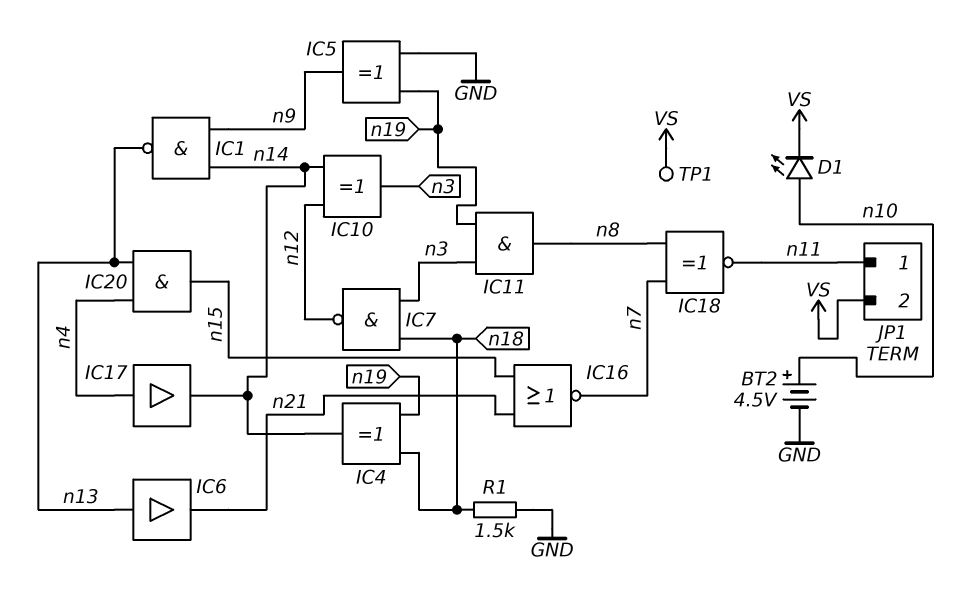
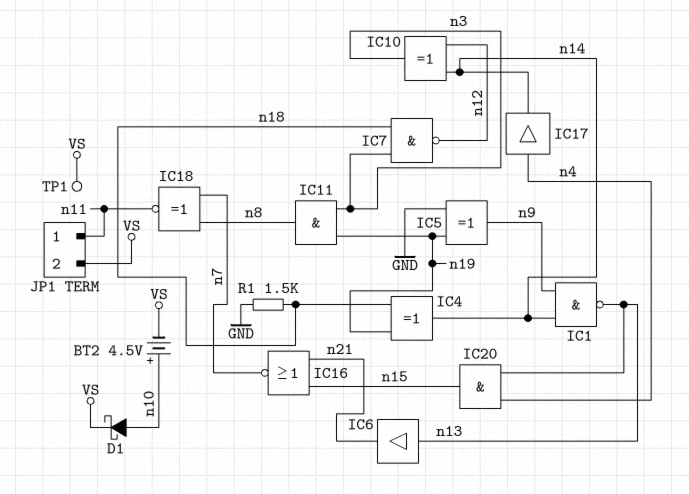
BT2: 4.5V (plus n10, minus GND) -> 4.5V (plus n10, minus VS)
D1: LED (A n10, K VS) -> schottky (A n10, K VS)

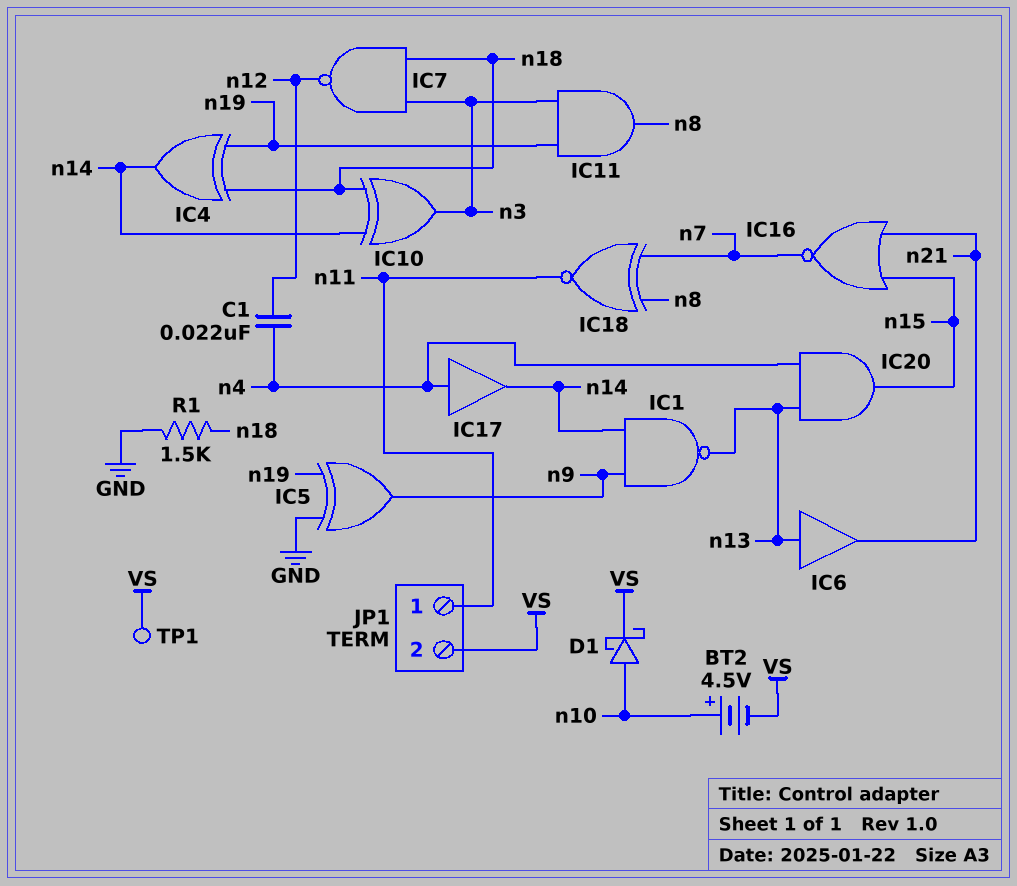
C1: none -> 22nF (n4, n12)
IC10: XOR (in n12, in n14, out n3) -> XOR (in n14, in n18, out n3)

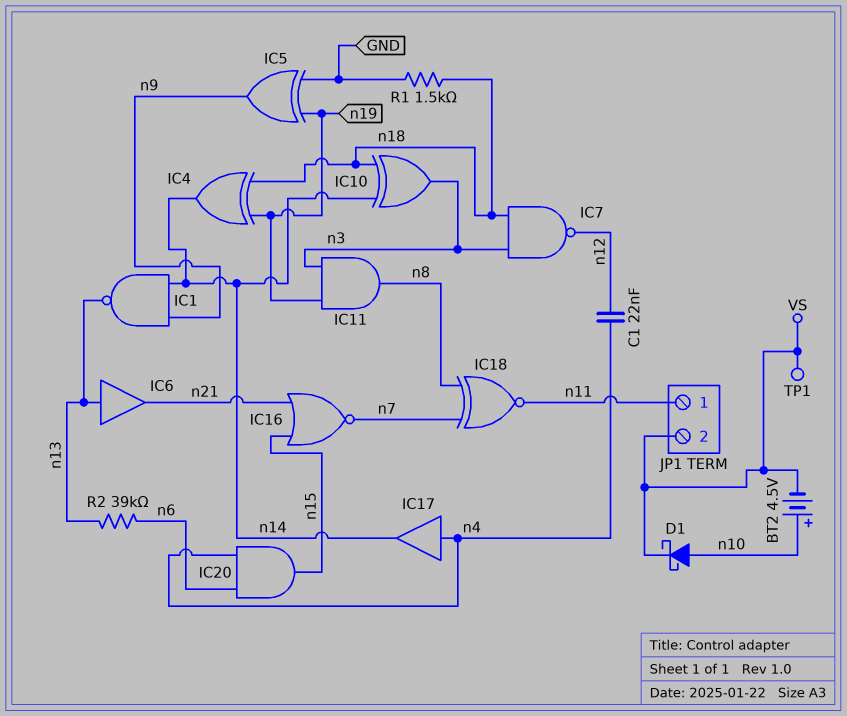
IC20: AND (in n4, in n13, out n15) -> AND (in n4, in n6, out n15)
R2: none -> 39k (n6, n13)

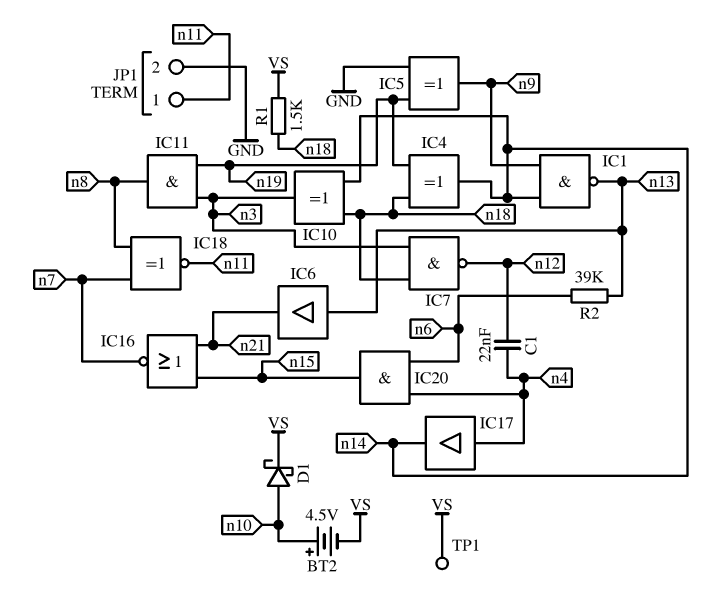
JP1 pin 2: VS -> GND
R1: 1.5k (GND, n18) -> 1.5k (VS, n18)

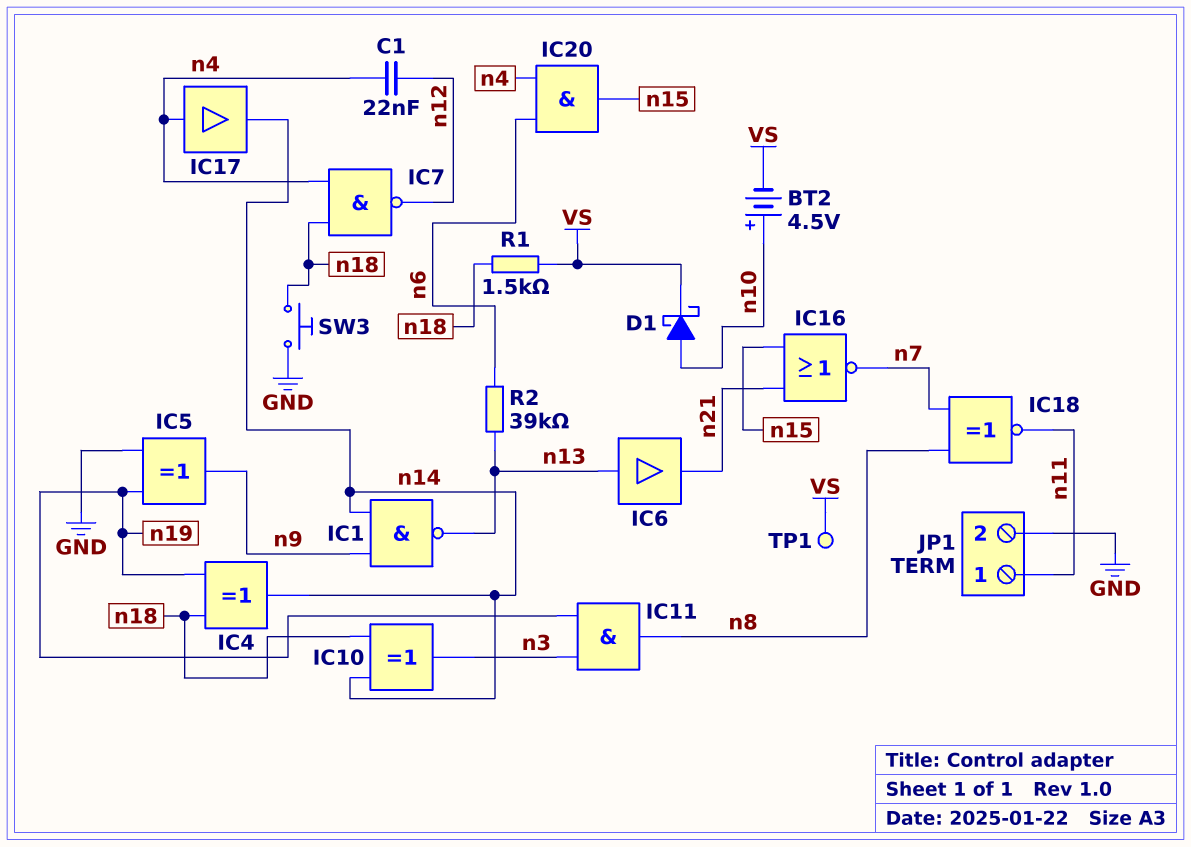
IC7: NAND (in n3, in n18, out n12) -> NAND (in n4, in n18, out n12)
SW3: none -> button (GND, n18)

